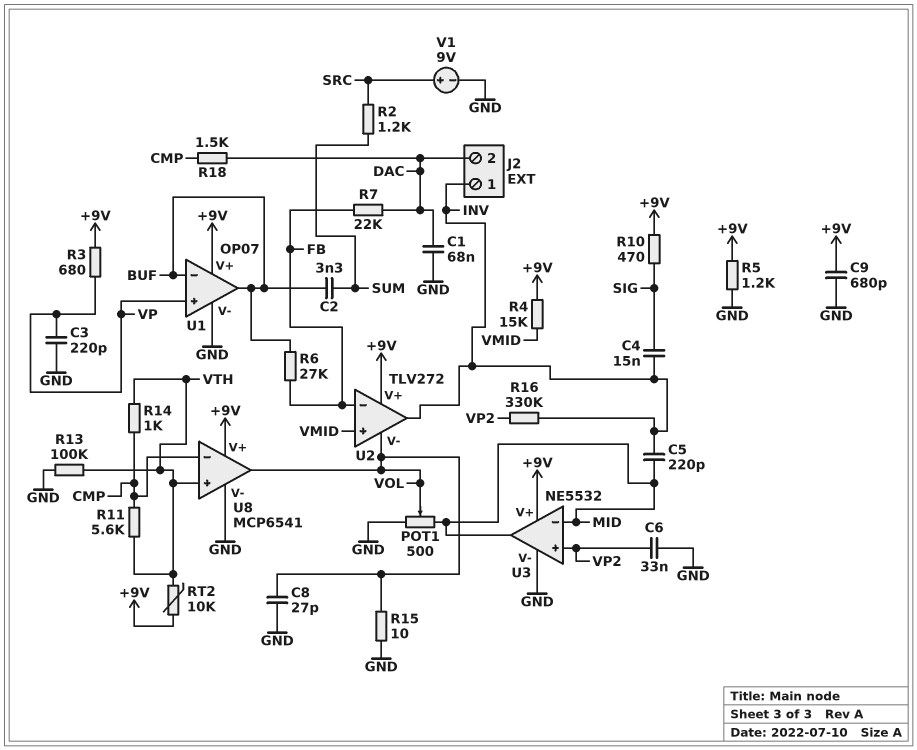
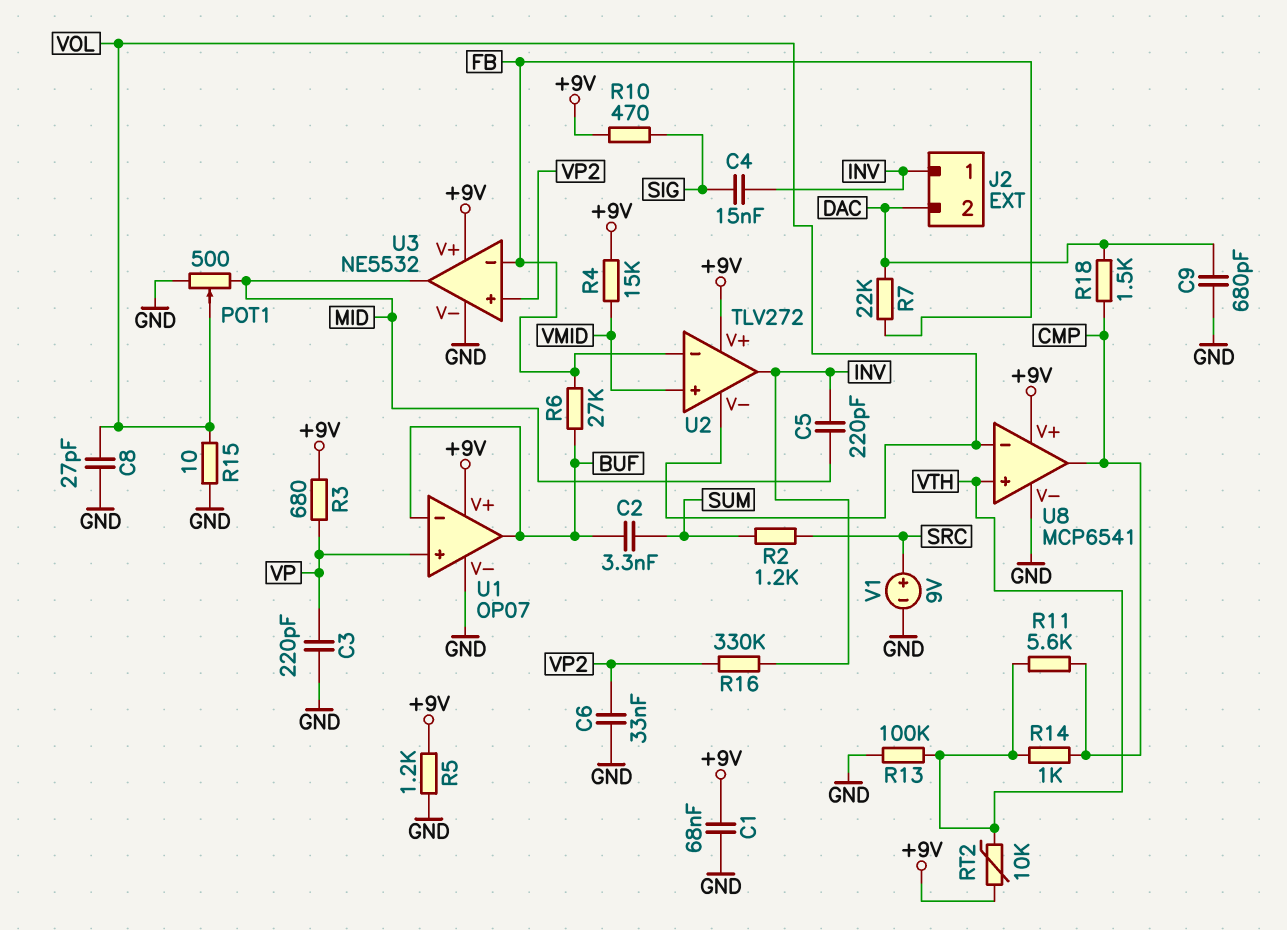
C1: 68nF (DAC, GND) -> 68nF (+9V, GND)
C9: 680pF (+9V, GND) -> 680pF (DAC, GND)
U3 pin in-: MID -> FB
U8 pin in-: CMP -> VOL
U8 pin out: VOL -> CMP

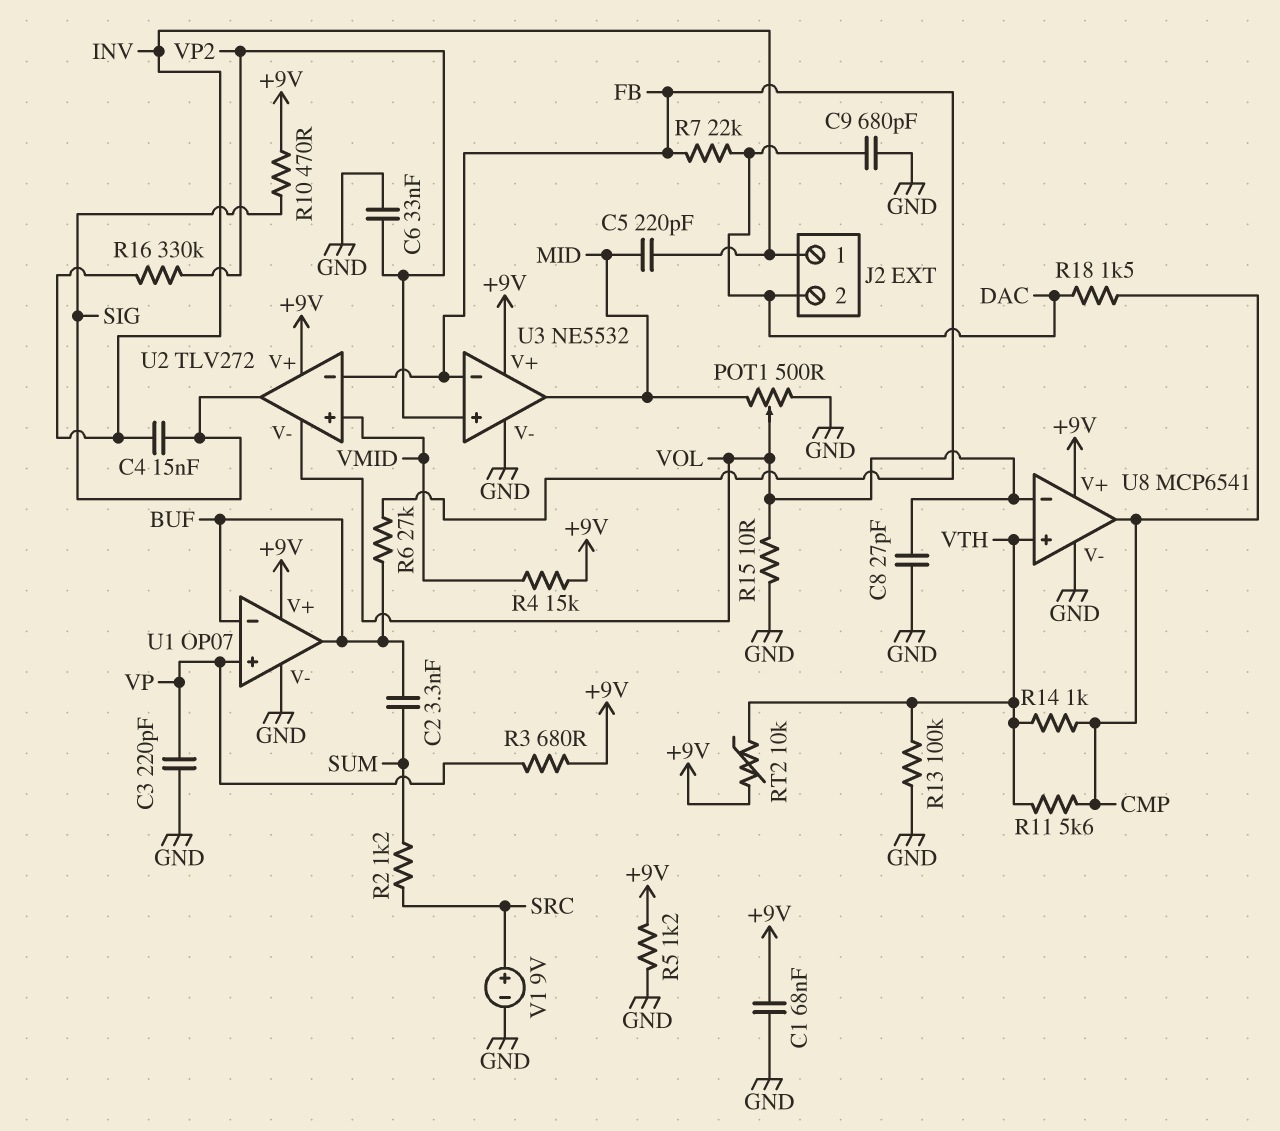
U2 pin out: INV -> SIG

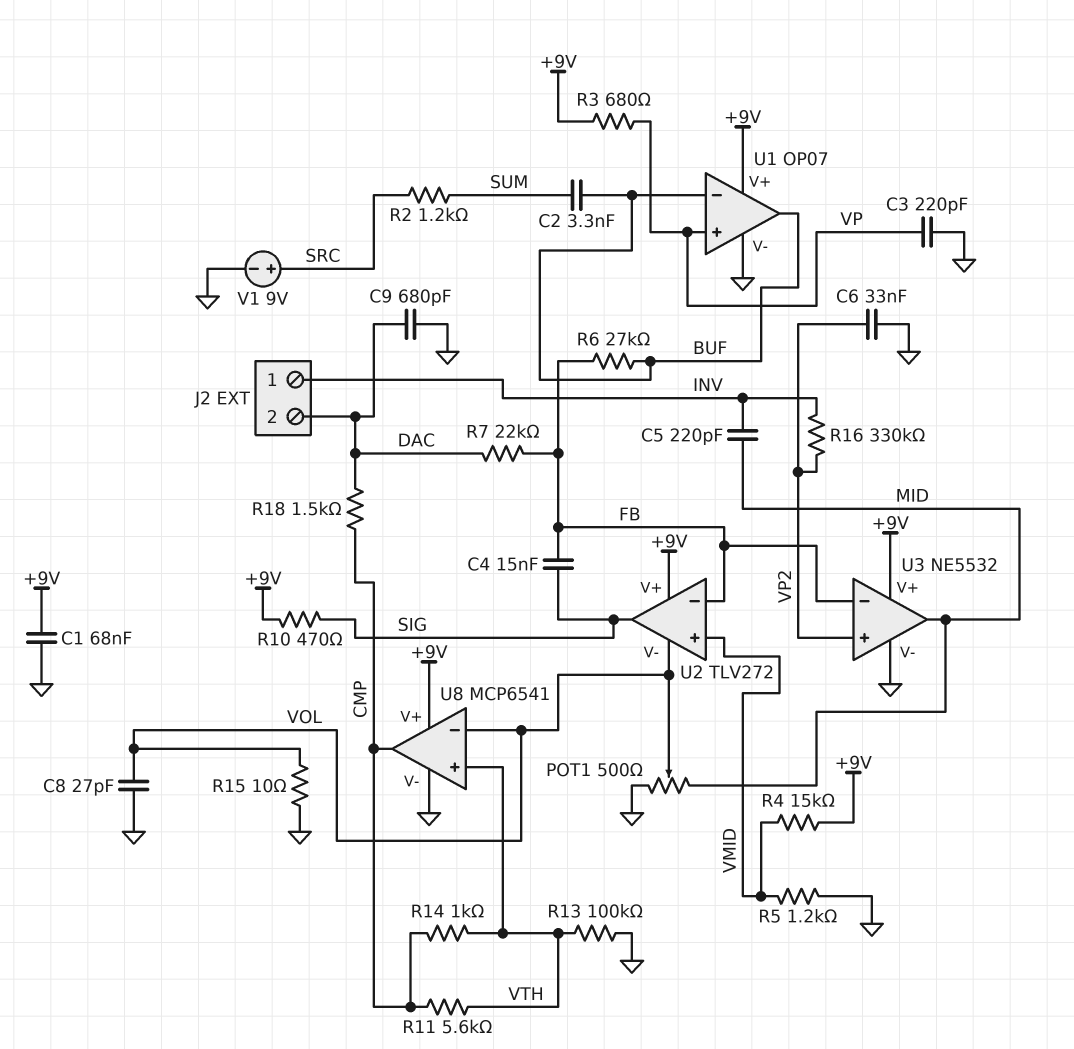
C4: 15nF (INV, SIG) -> 15nF (FB, SIG)
R5: 1.2k (+9V, GND) -> 1.2k (GND, VMID)
RT2: 10k (+9V, VTH) -> none

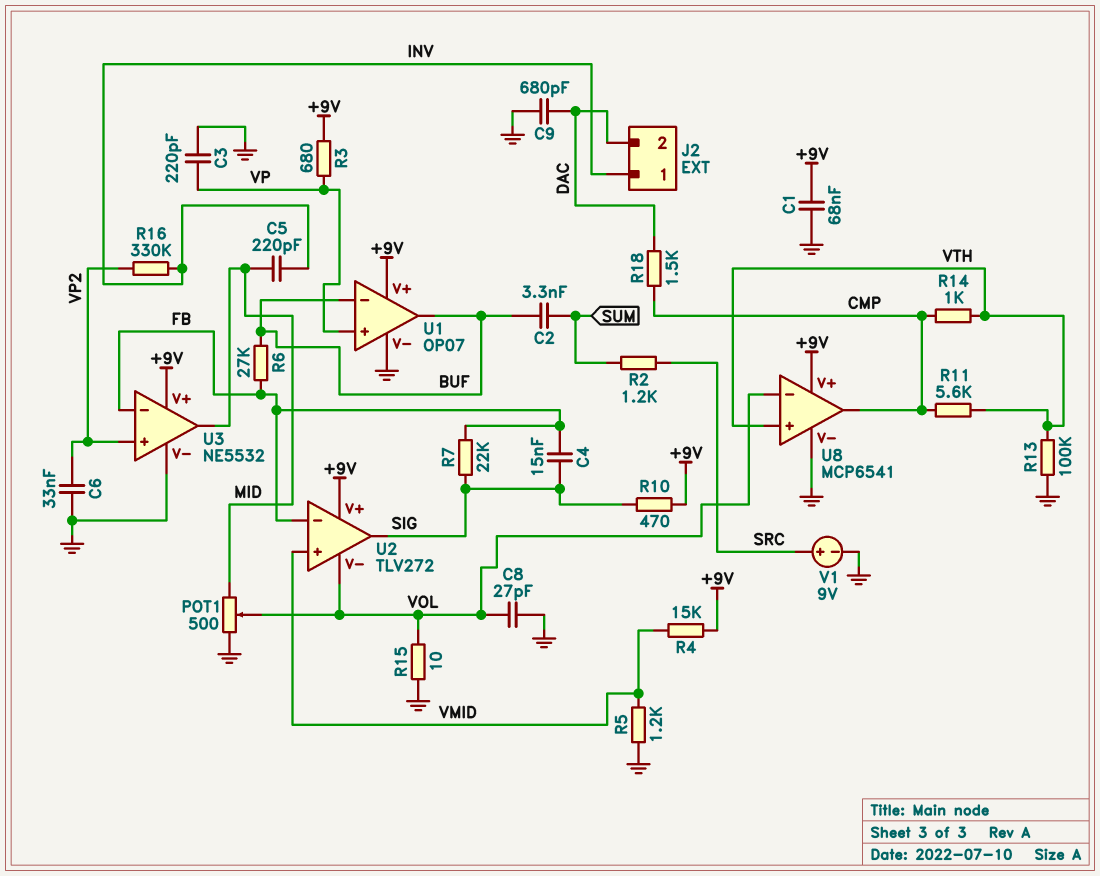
R7: 22k (DAC, FB) -> 22k (FB, SIG)

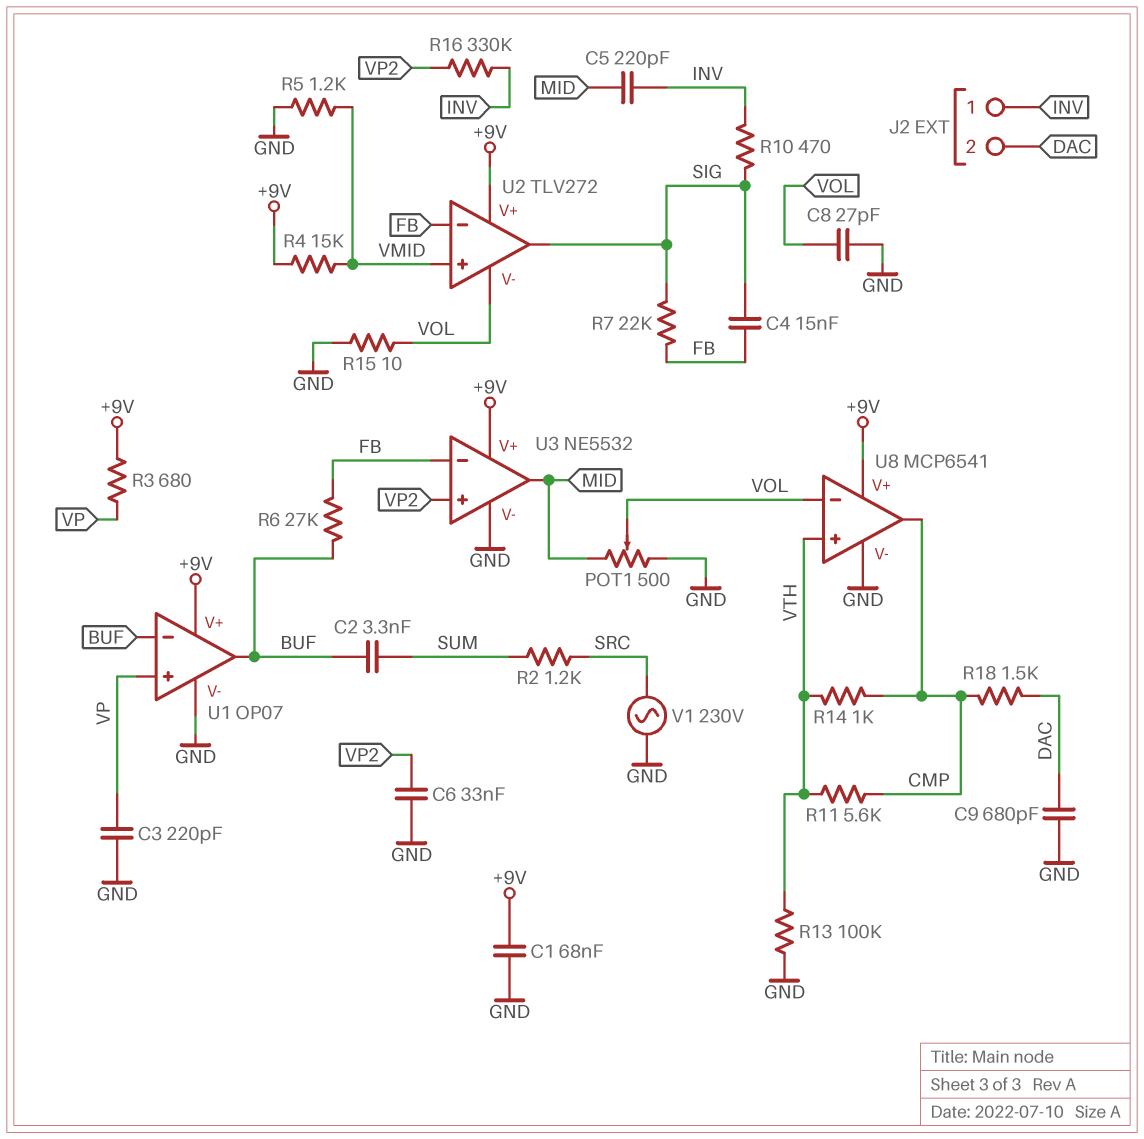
R10: 470 (+9V, SIG) -> 470 (INV, SIG)
V1: 9V (plus SRC, minus GND) -> AC 230V (GND, SRC)

